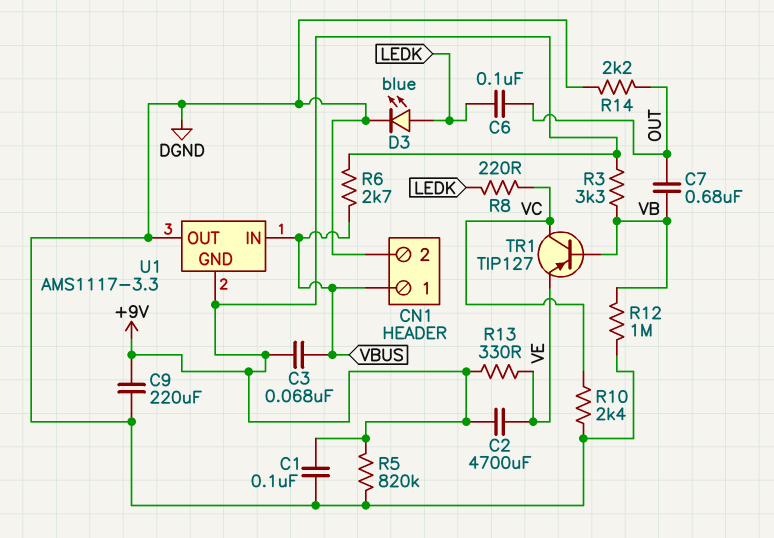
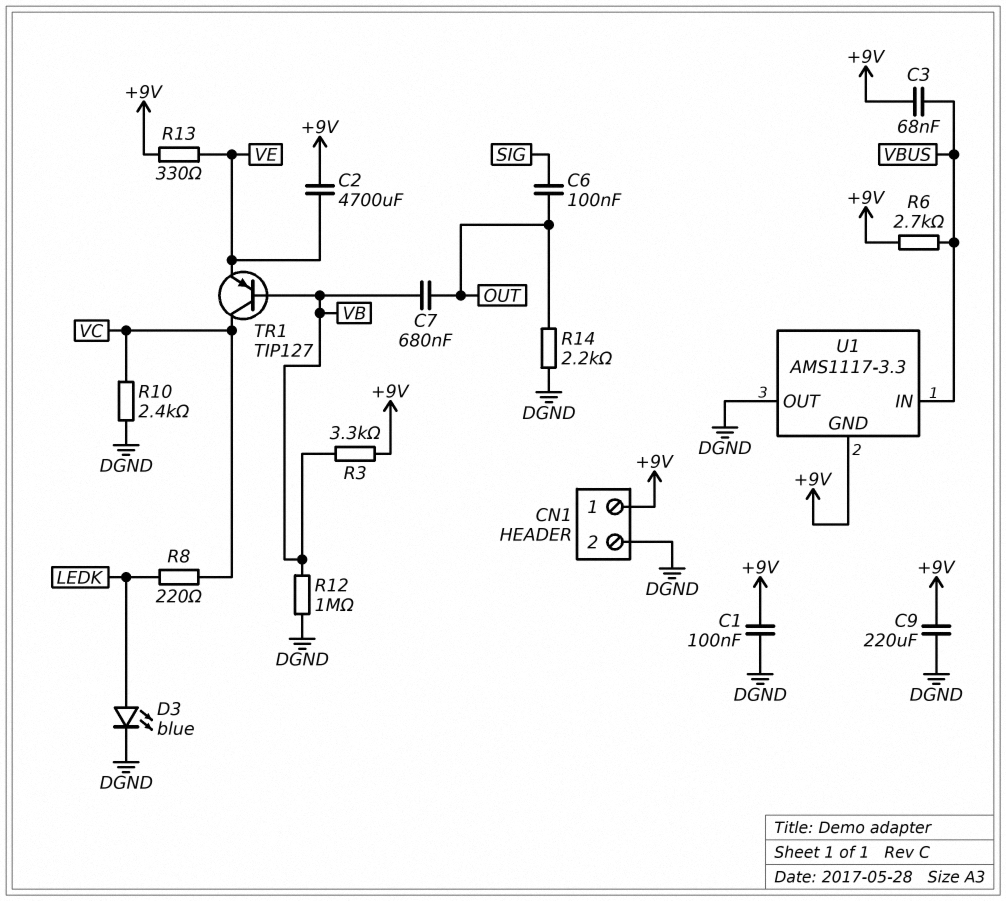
C6: 100nF (LEDK, OUT) -> 100nF (OUT, SIG)
CN1 pin 1: VBUS -> +9V
R5: 820k (+9V, DGND) -> none

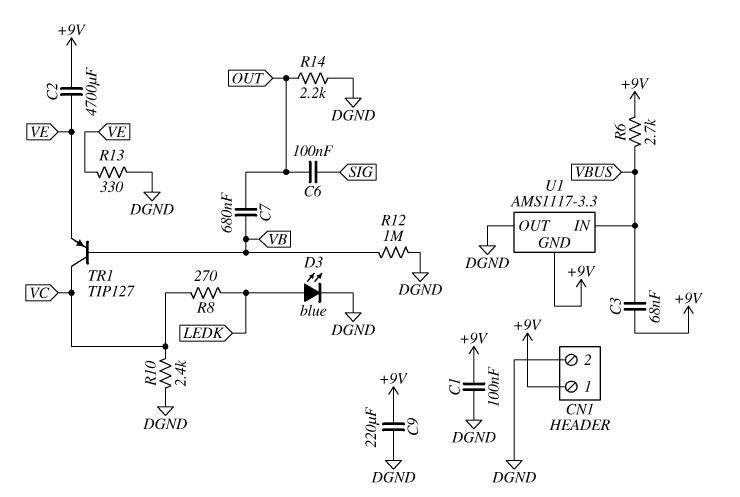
R3: 3.3k (+9V, VB) -> none
R8: 220 (LEDK, VC) -> 270 (LEDK, VC)
R13: 330 (+9V, VE) -> 330 (DGND, VE)

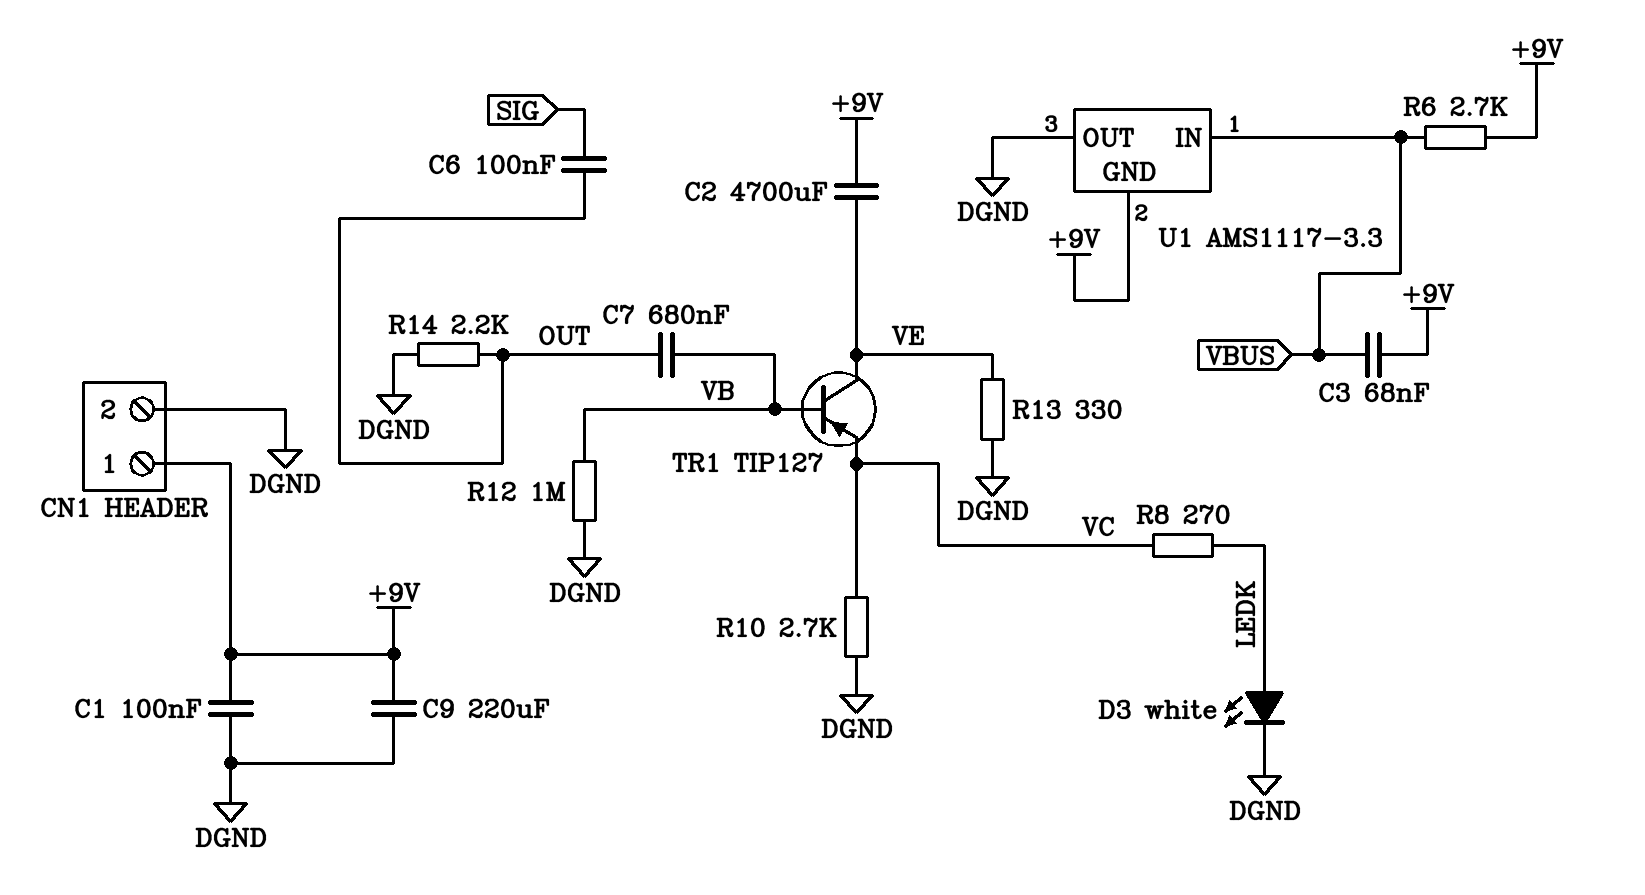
D3: LED blue (A LEDK, K DGND) -> LED white (A LEDK, K DGND)
R10: 2.4k (DGND, VC) -> 2.7k (DGND, VC)
TR1: PNP TIP127 (B VB, C VC, E VE) -> PNP TIP127 (B VB, C VE, E VC)

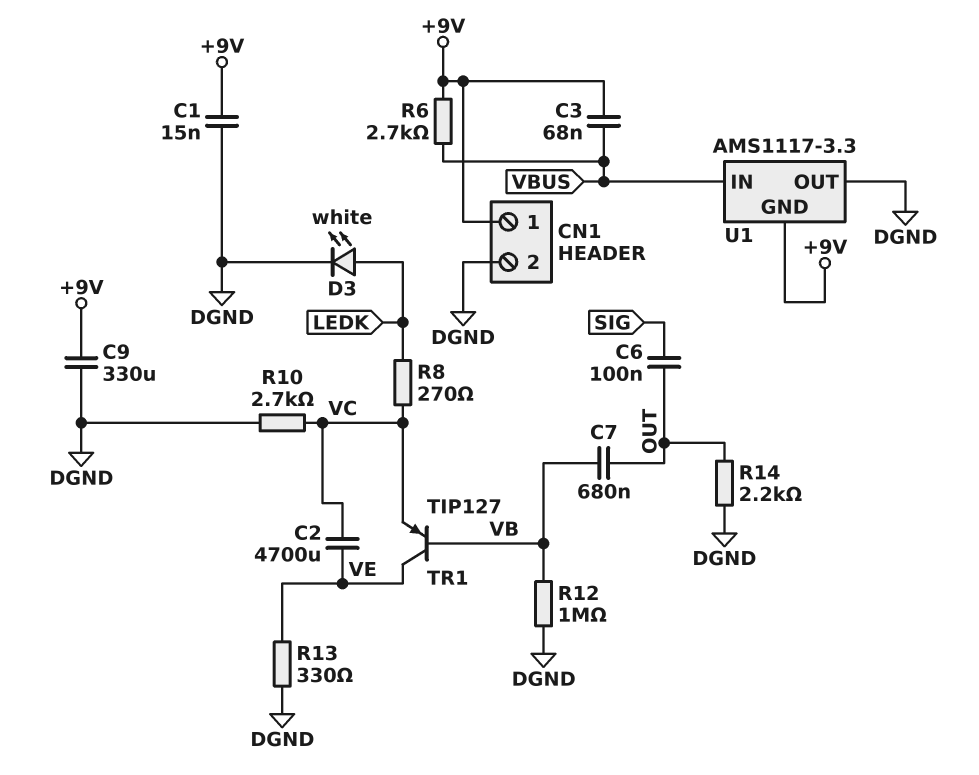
C1: 100nF (+9V, DGND) -> 15nF (+9V, DGND)
C2: 4700uF (+9V, VE) -> 4700uF (VC, VE)
C9: 220uF (+9V, DGND) -> 330uF (+9V, DGND)

